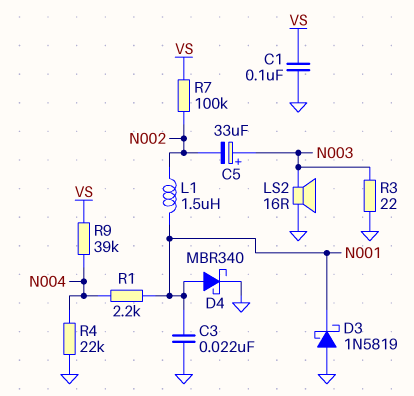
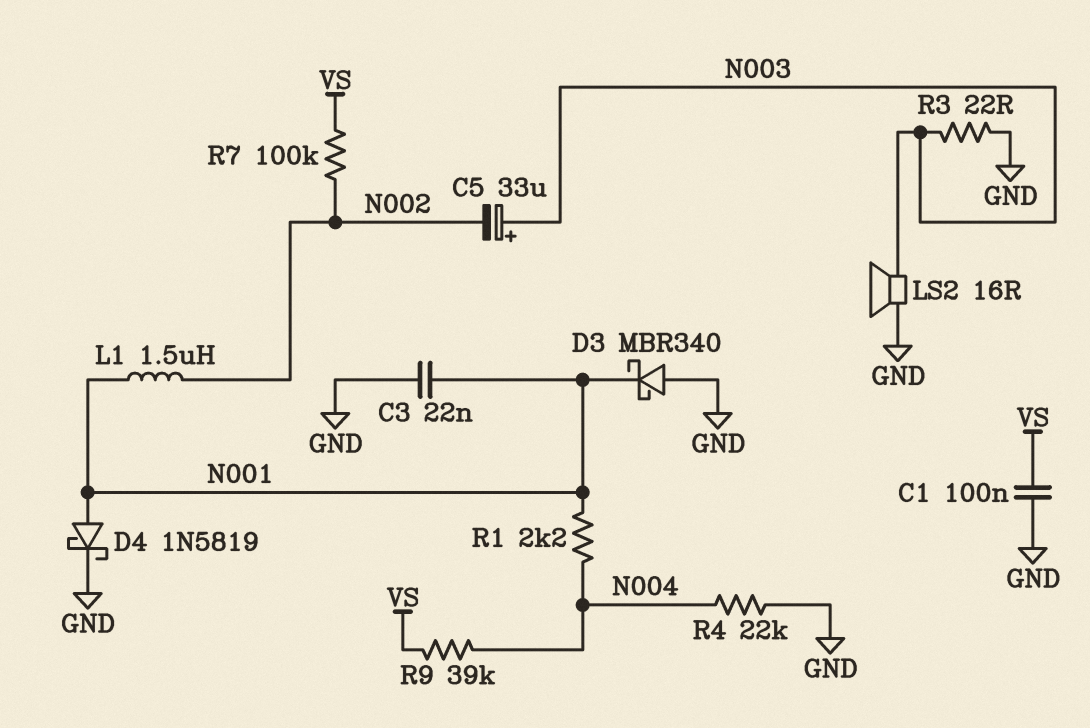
D3: schottky 1N5819 (A GND, K N001) -> schottky MBR340 (A GND, K N001)
D4: schottky MBR340 (A N001, K GND) -> schottky 1N5819 (A N001, K GND)

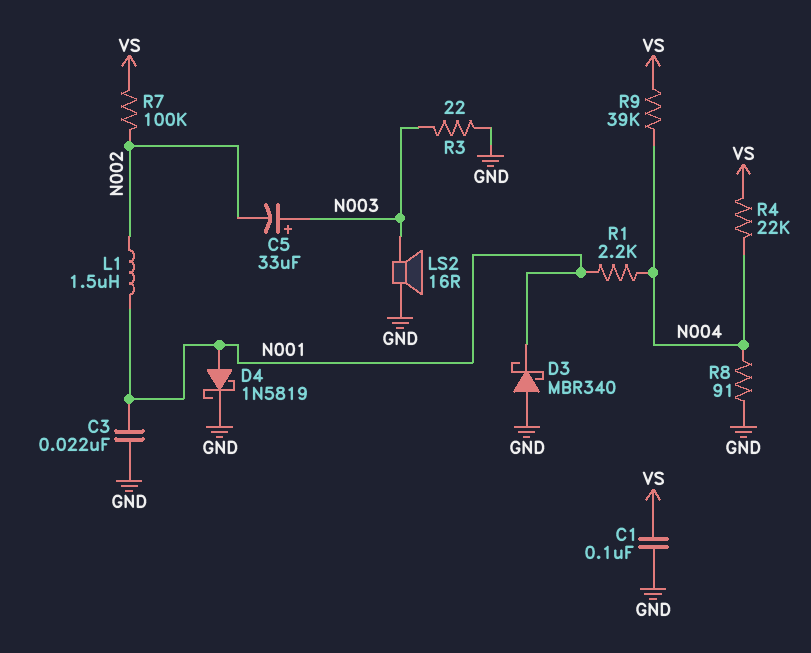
R4: 22k (GND, N004) -> 22k (N004, VS)
R8: none -> 91 (GND, N004)

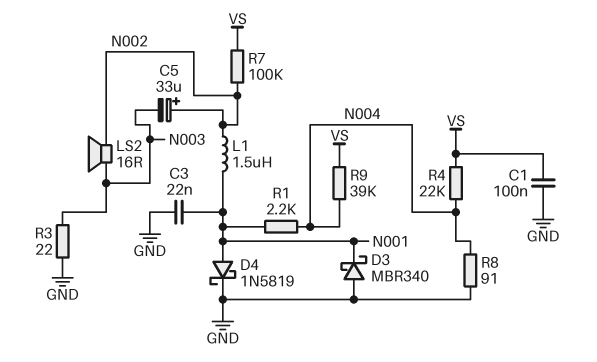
C5: 33uF (plus N003, minus N002) -> 33uF (plus N002, minus N003)
LS2: speaker 16R (GND, N003) -> speaker 16R (N002, N003)

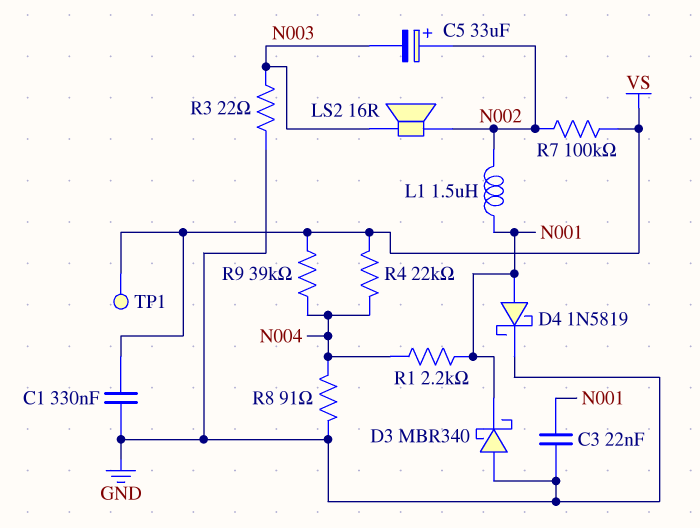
C1: 100nF (GND, VS) -> 330nF (GND, VS)
TP1: none -> test point (VS)

